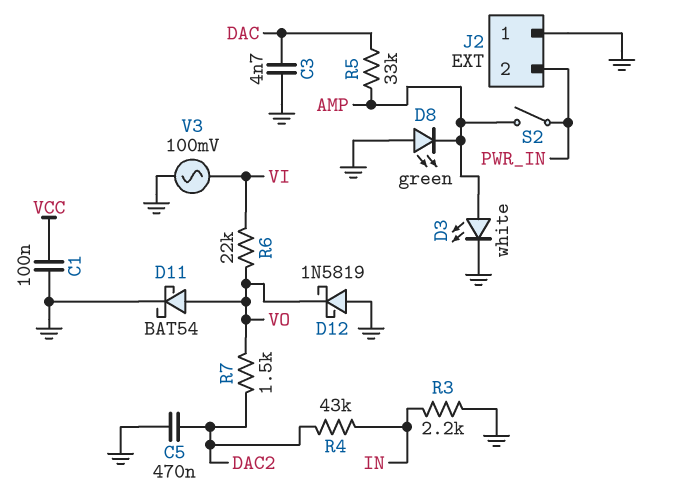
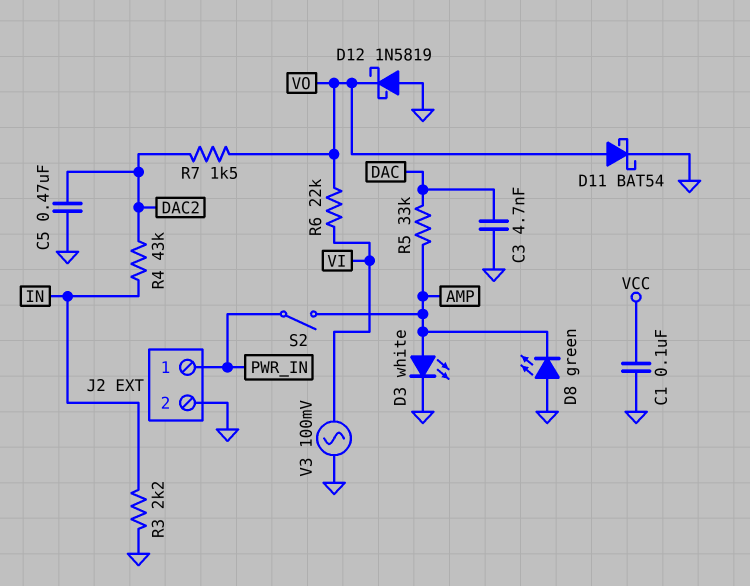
J2 pin 1: GND -> PWR_IN
J2 pin 2: PWR_IN -> GND

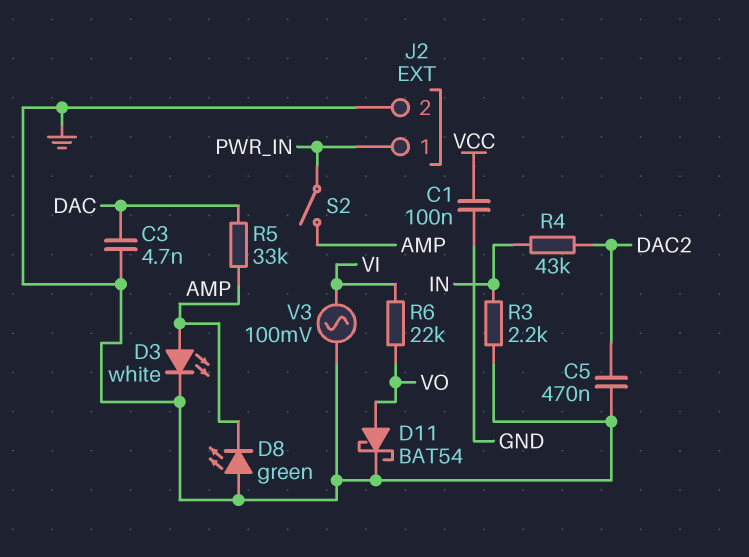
D12: schottky 1N5819 (A GND, K VO) -> none
R7: 1.5k (DAC2, VO) -> none

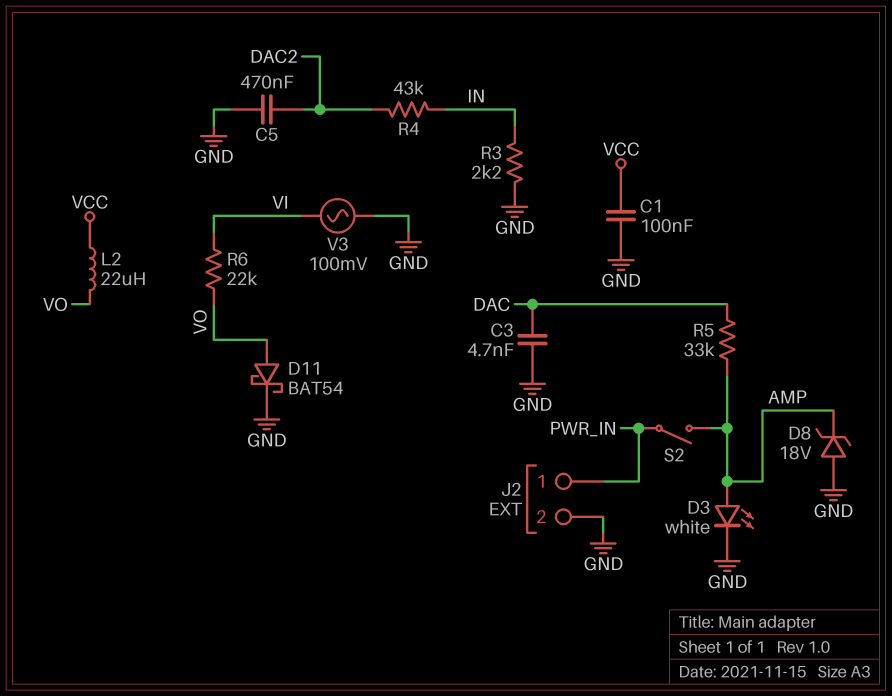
D8: LED green (A GND, K AMP) -> zener 18V (A GND, K AMP)
L2: none -> 22uH (VCC, VO)

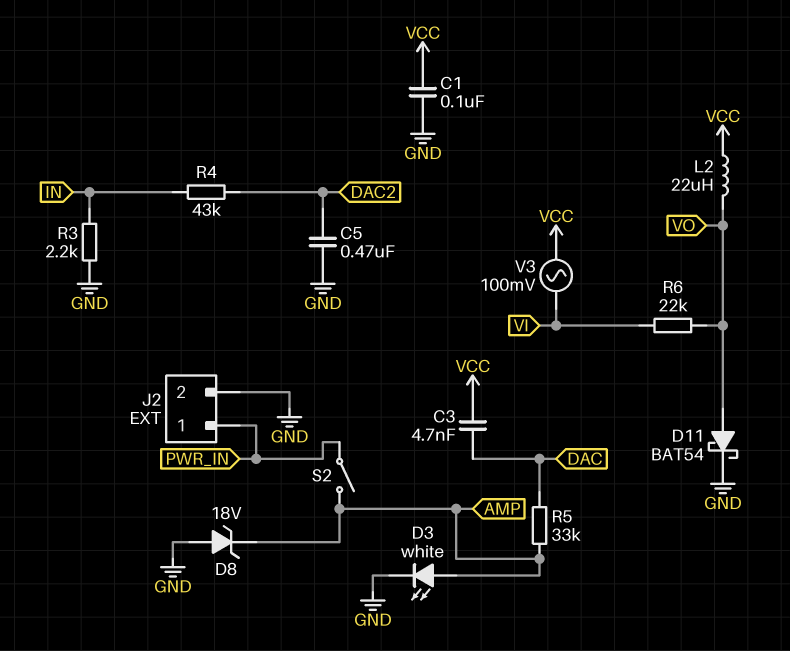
C3: 4.7nF (DAC, GND) -> 4.7nF (DAC, VCC)
V3: AC 100mV (GND, VI) -> AC 100mV (VCC, VI)

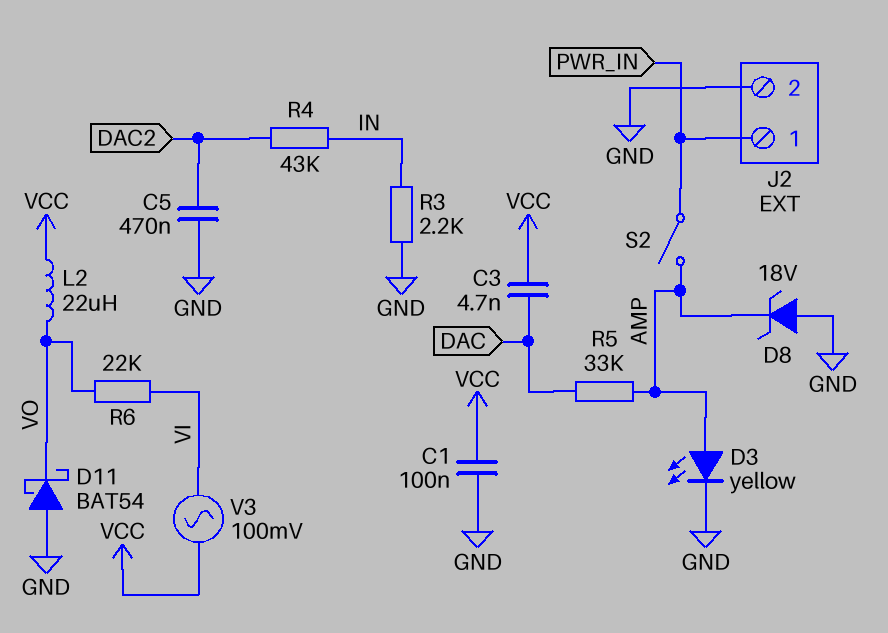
D3: LED white (A AMP, K GND) -> LED yellow (A AMP, K GND)
D11: schottky BAT54 (A VO, K GND) -> schottky BAT54 (A GND, K VO)

